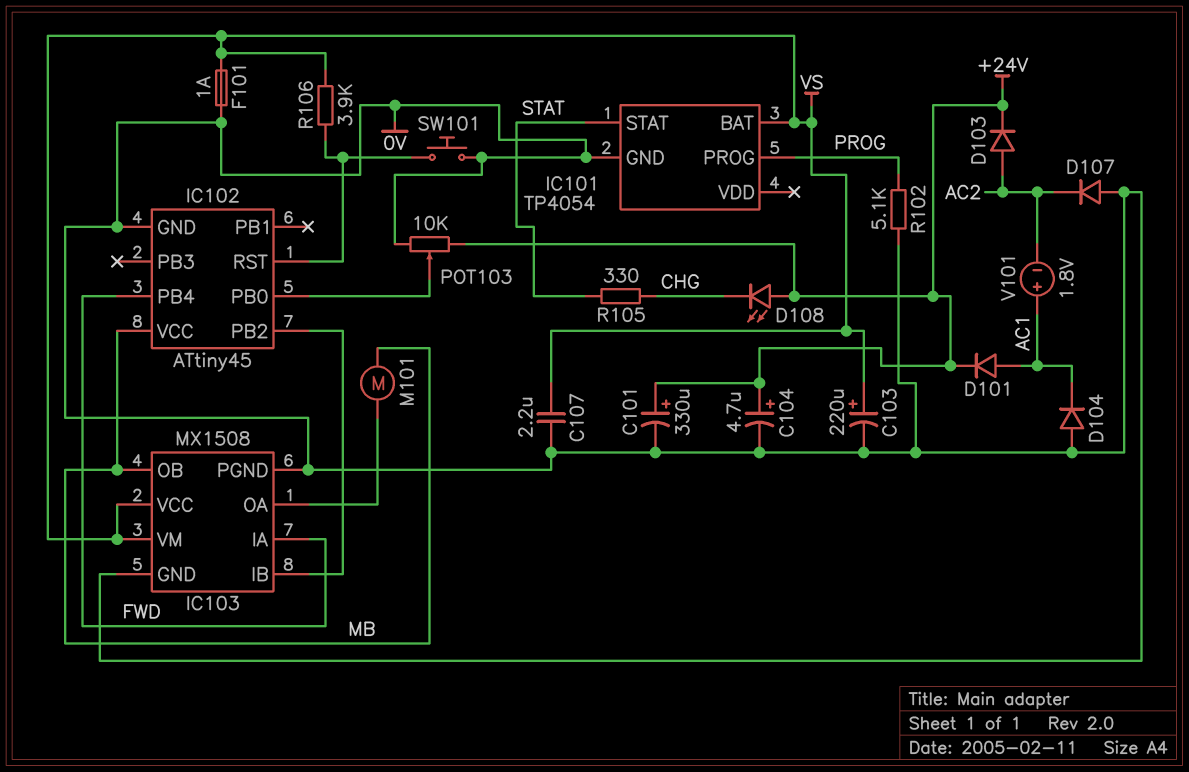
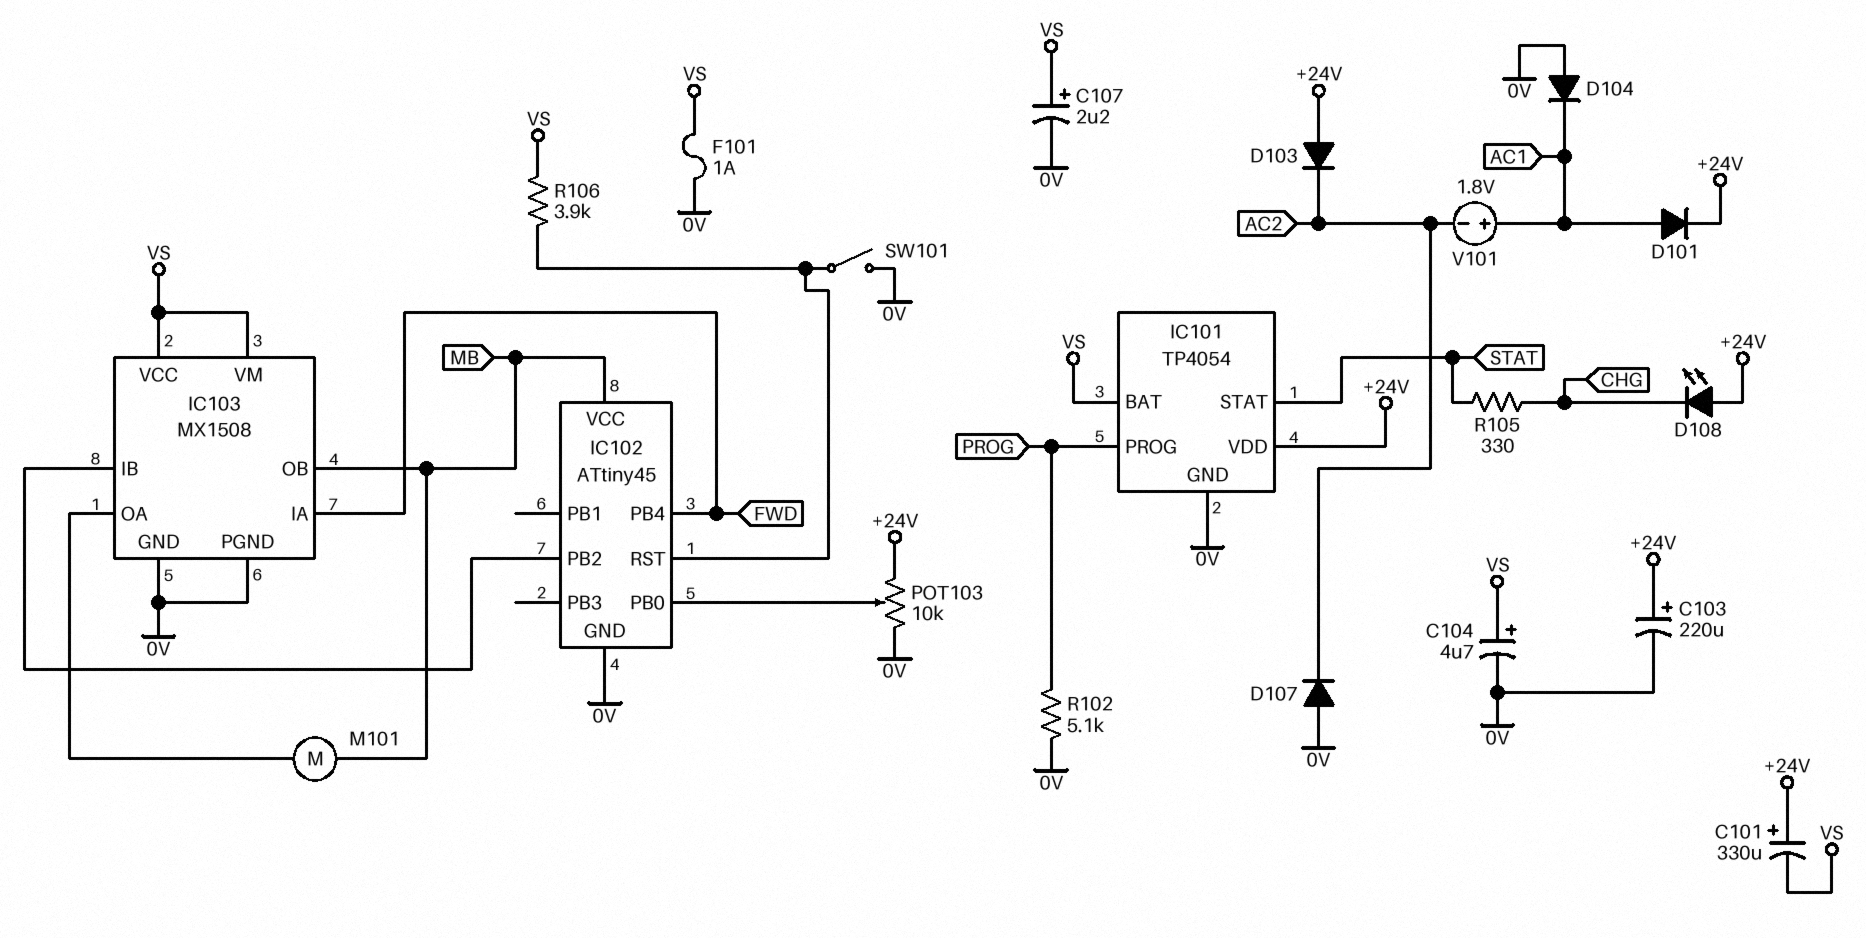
C101: 330uF (plus +24V, minus 0V) -> 330uF (plus +24V, minus VS)
C103: 220uF (plus VS, minus 0V) -> 220uF (plus +24V, minus 0V)
C104: 4.7uF (plus +24V, minus 0V) -> 4.7uF (plus VS, minus 0V)
C107: 2.2uF (0V, VS) -> 2.2uF (plus VS, minus 0V)
D103: diode (A AC2, K +24V) -> diode (A +24V, K AC2)
IC101 pin VDD: none -> +24V
SW101: button (0V, IC102/RST) -> switch (0V, IC102/RST)

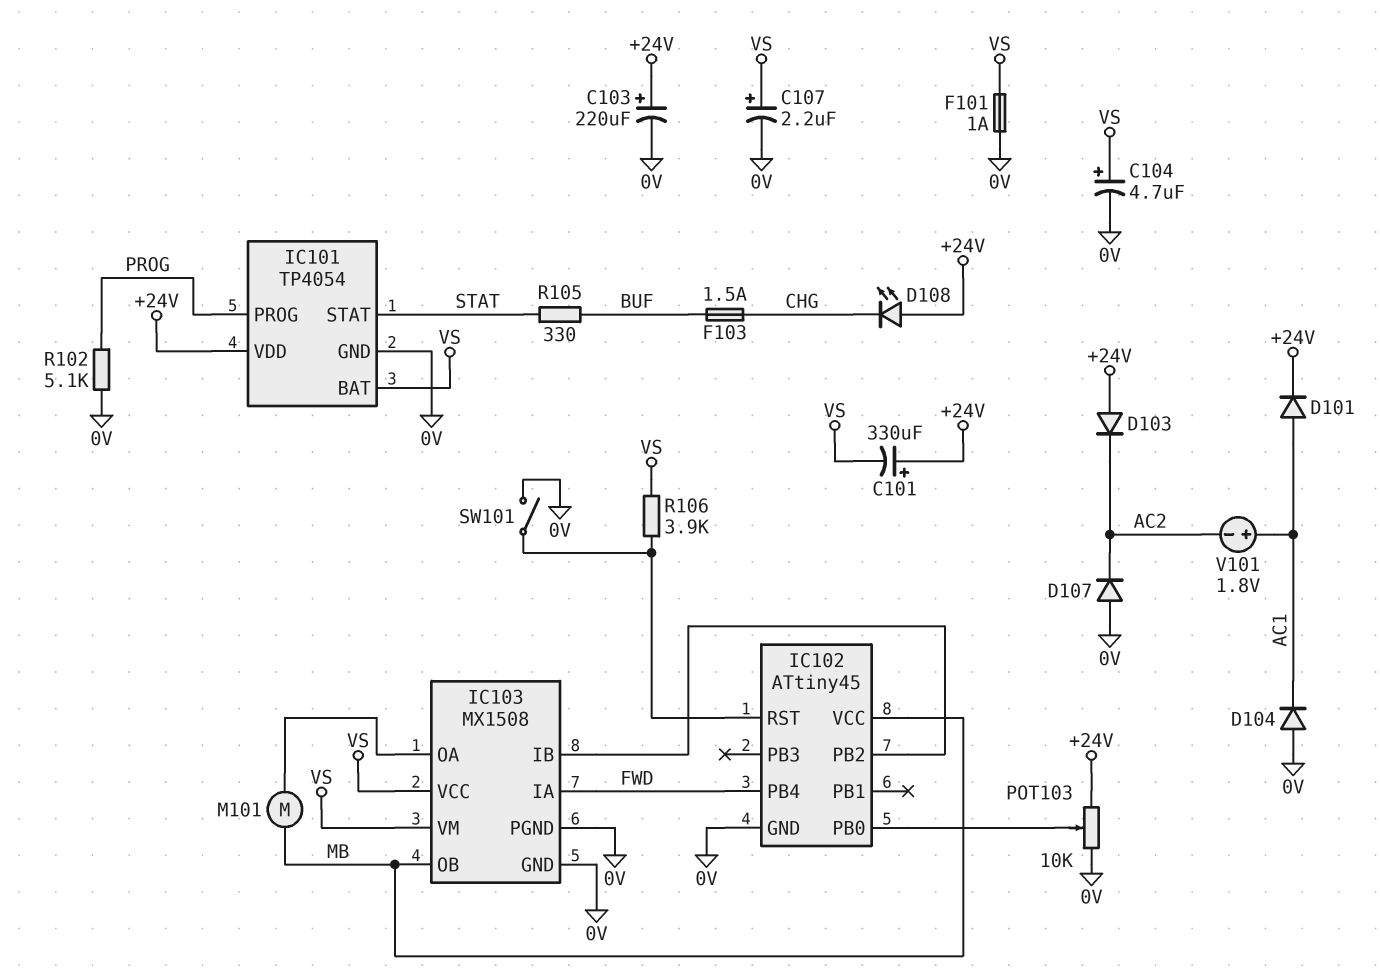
F103: none -> 1.5A (BUF, CHG)
R105: 330 (CHG, STAT) -> 330 (BUF, STAT)

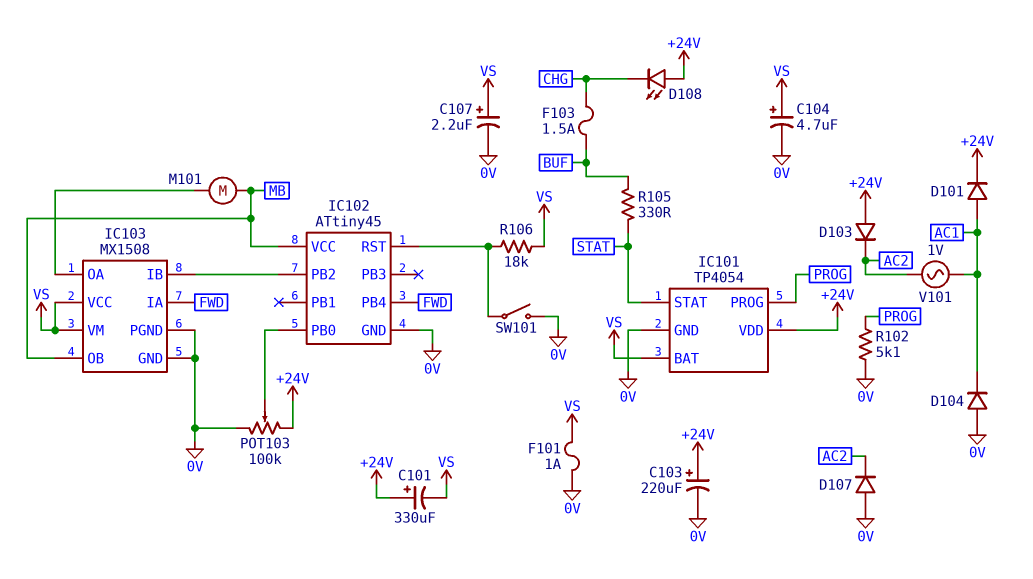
POT103: 10k (+24V, 0V, wiper IC102/PB0) -> 100k (+24V, 0V, wiper IC102/PB0)
R106: 3.9k (IC102/RST, VS) -> 18k (IC102/RST, VS)
V101: 1.8V (plus AC1, minus AC2) -> AC 1V (AC1, AC2)

